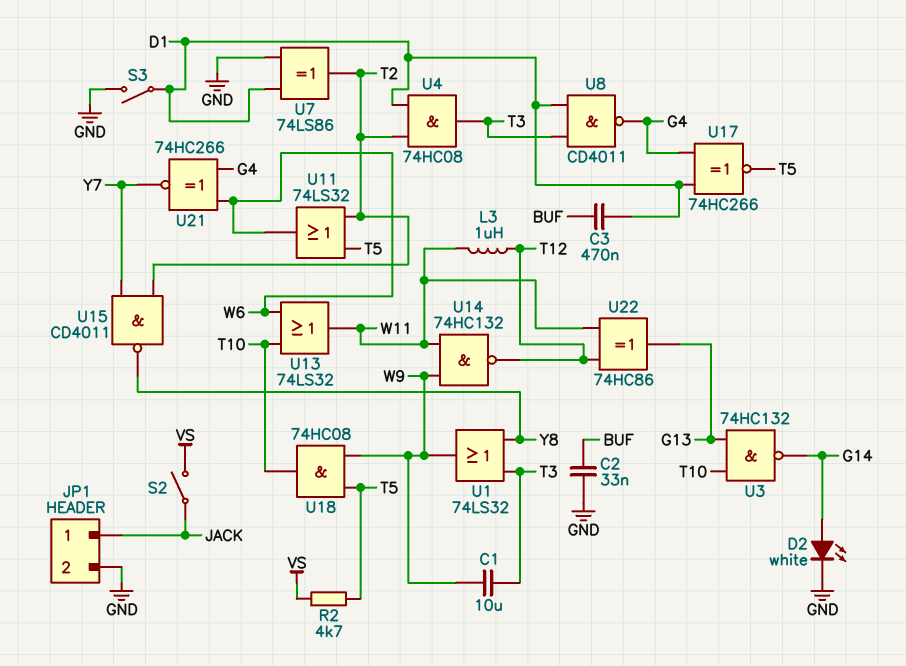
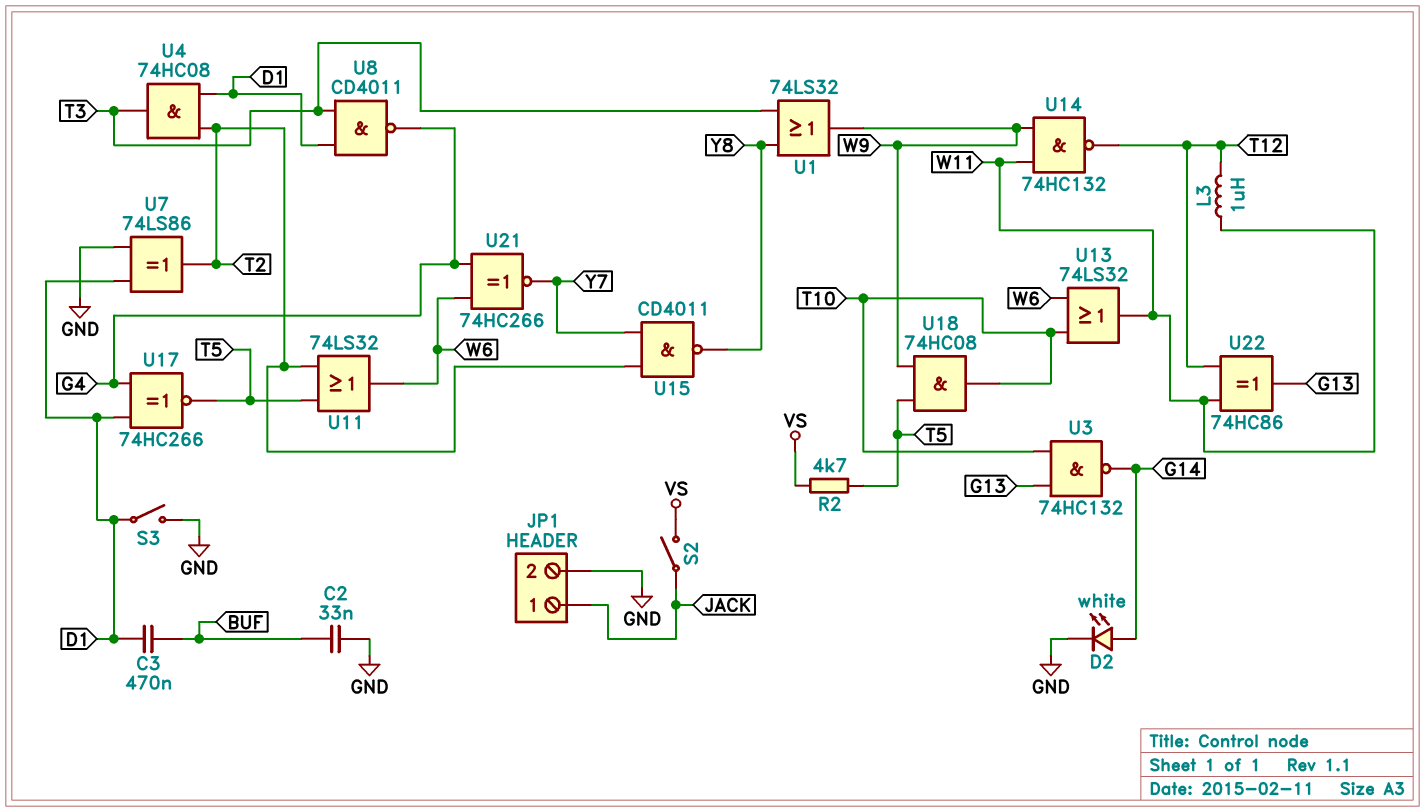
C1: 10uF (T3, W9) -> none

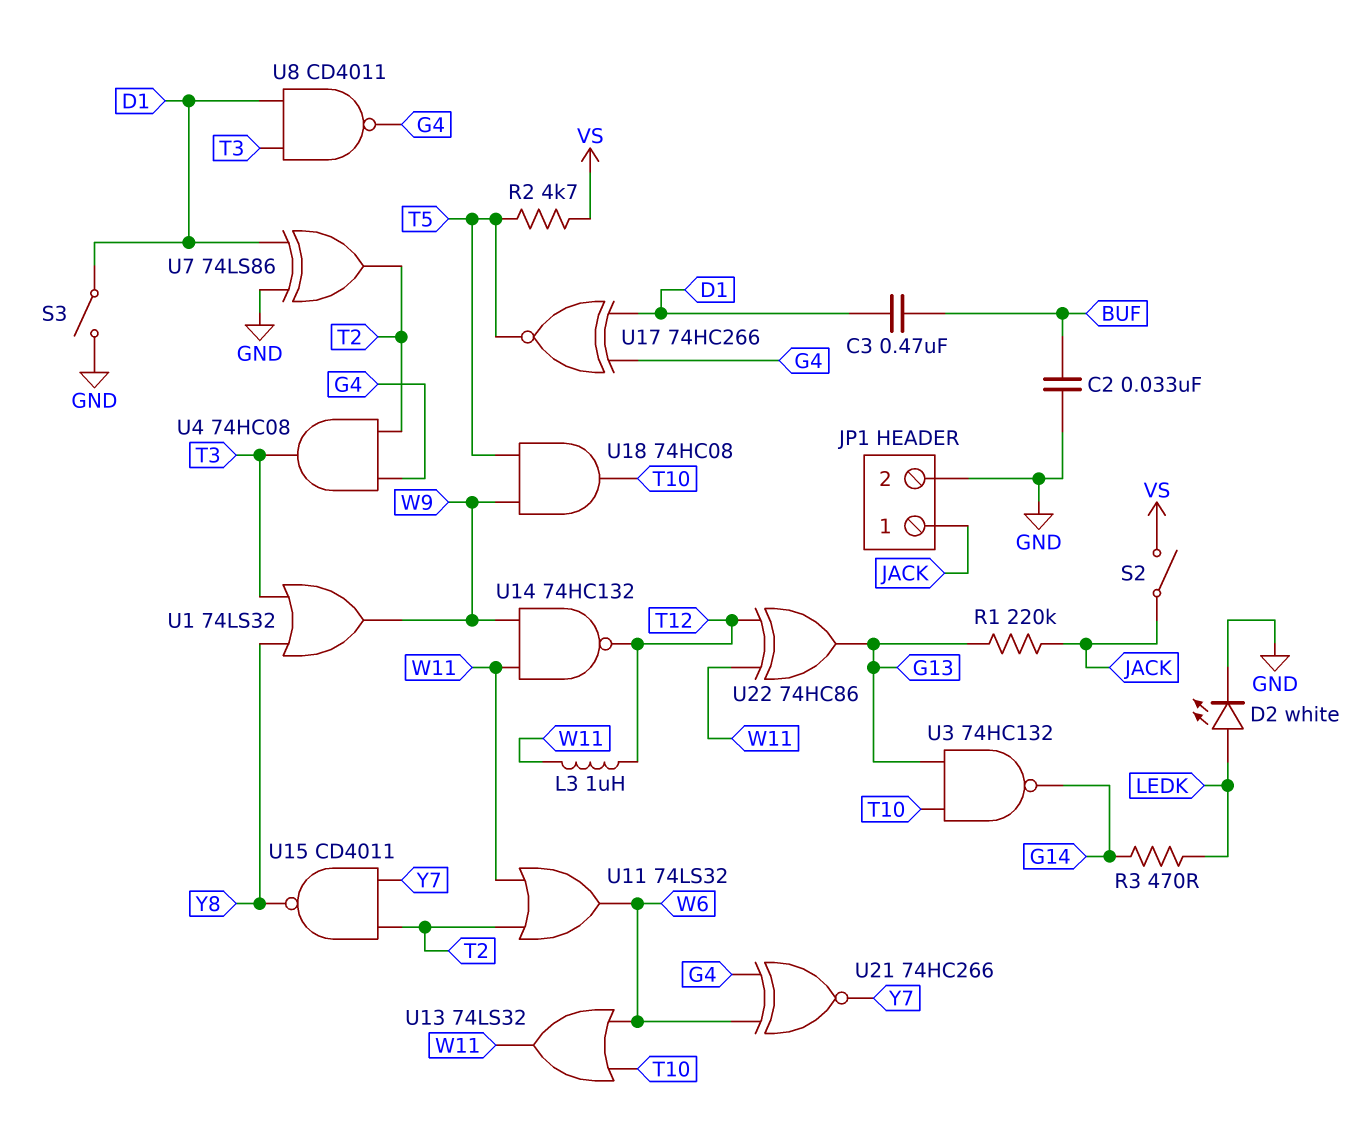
D2: LED white (A G14, K GND) -> LED white (A LEDK, K GND)
R1: none -> 220k (G13, JACK)
R3: none -> 470 (G14, LEDK)
U4: AND 74HC08 (in D1, in T2, out T3) -> AND 74HC08 (in G4, in T2, out T3)
U11: OR 74LS32 (in T2, in T5, out W6) -> OR 74LS32 (in T2, in W11, out W6)

